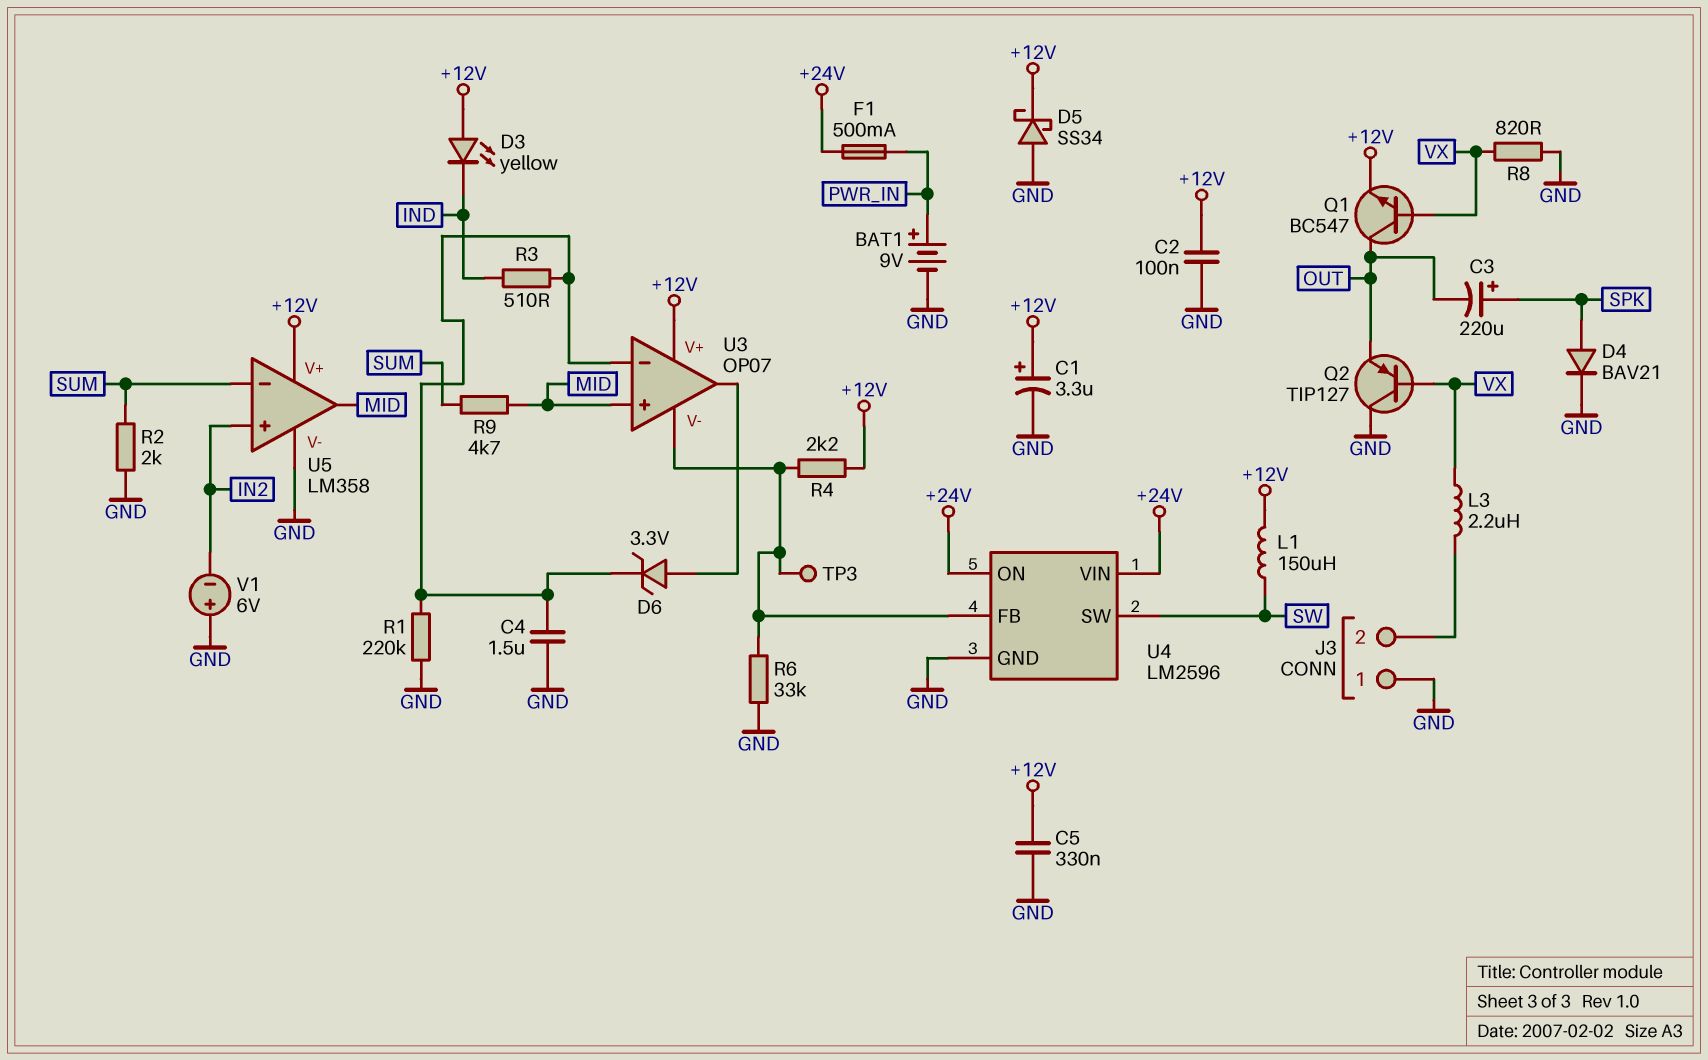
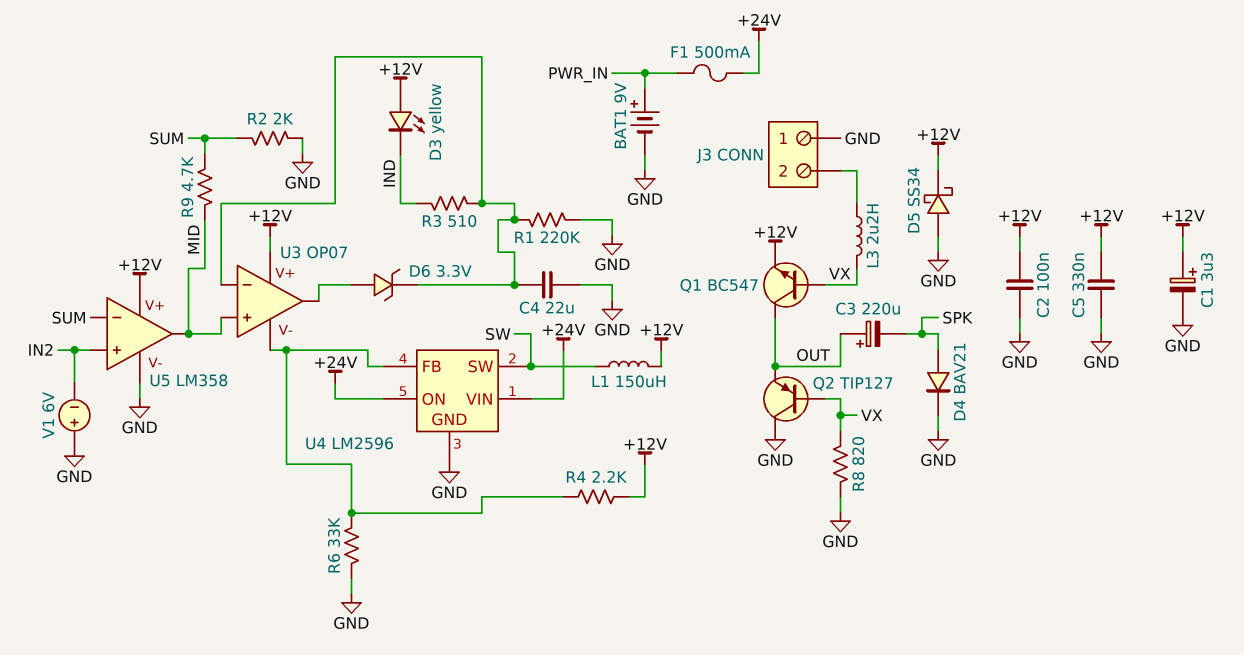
C3: 220uF (plus SPK, minus OUT) -> 220uF (plus OUT, minus SPK)
C4: 1.5uF (GND, U3/in-) -> 22uF (GND, U3/in-)
TP3: test point (U3/V-) -> none

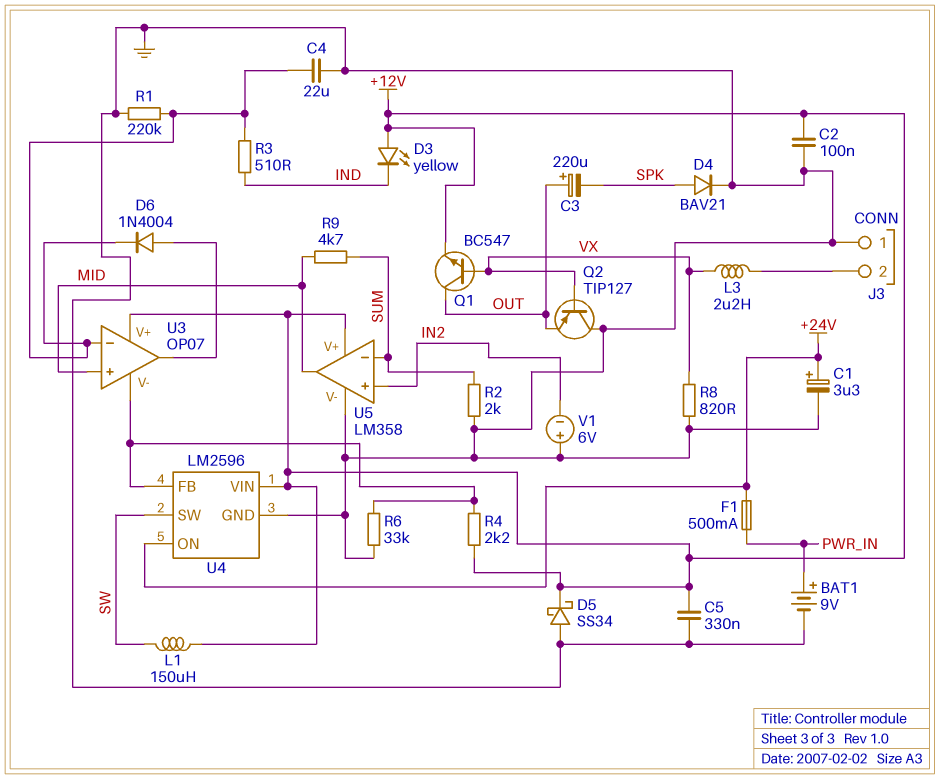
C1: 3.3uF (plus +12V, minus GND) -> 3.3uF (plus +24V, minus GND)
D6: zener 3.3V (A U3/out, K U3/in-) -> diode 1N4004 (A U3/out, K U3/in-)
U4 pin VIN: +24V -> +12V

